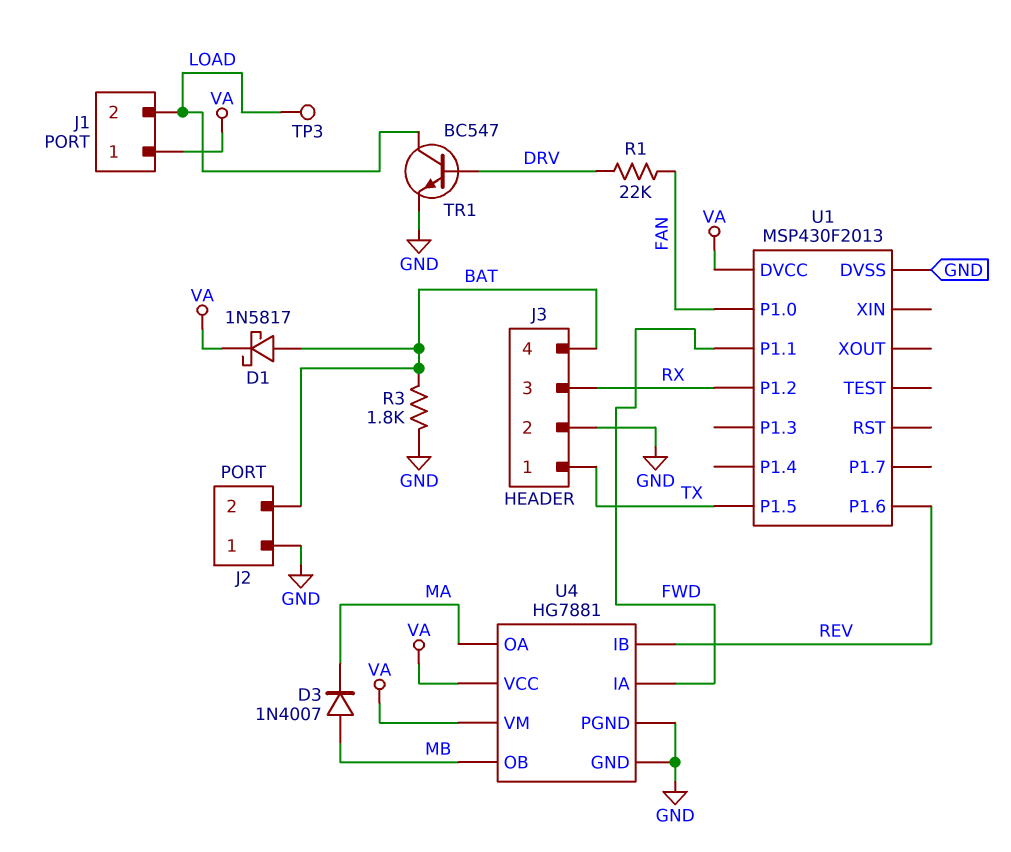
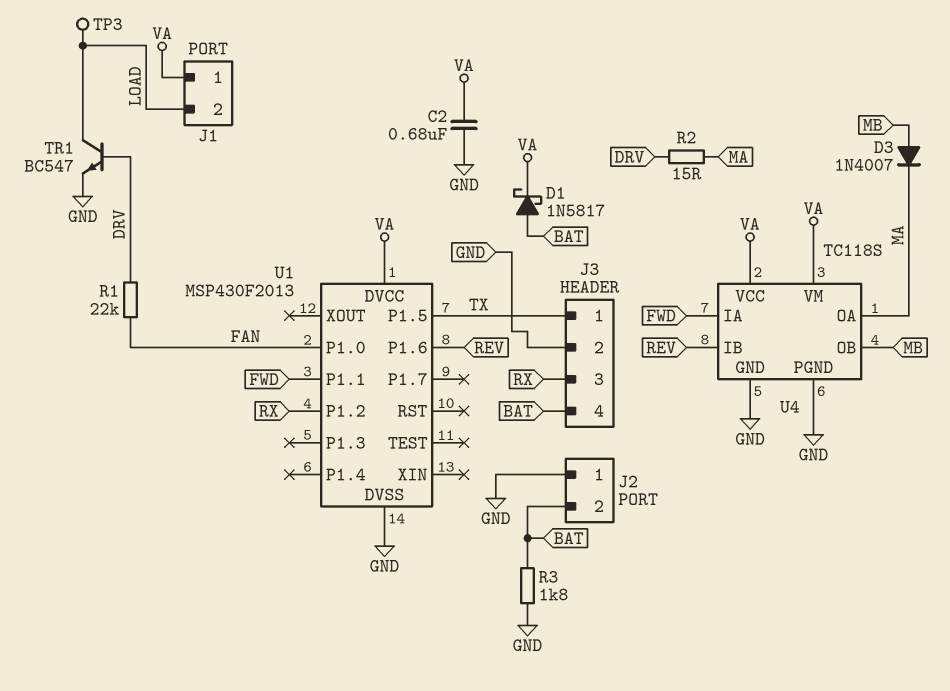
C2: none -> 680nF (GND, VA)
R2: none -> 15 (DRV, MA)
U4: HG7881 -> TC118S

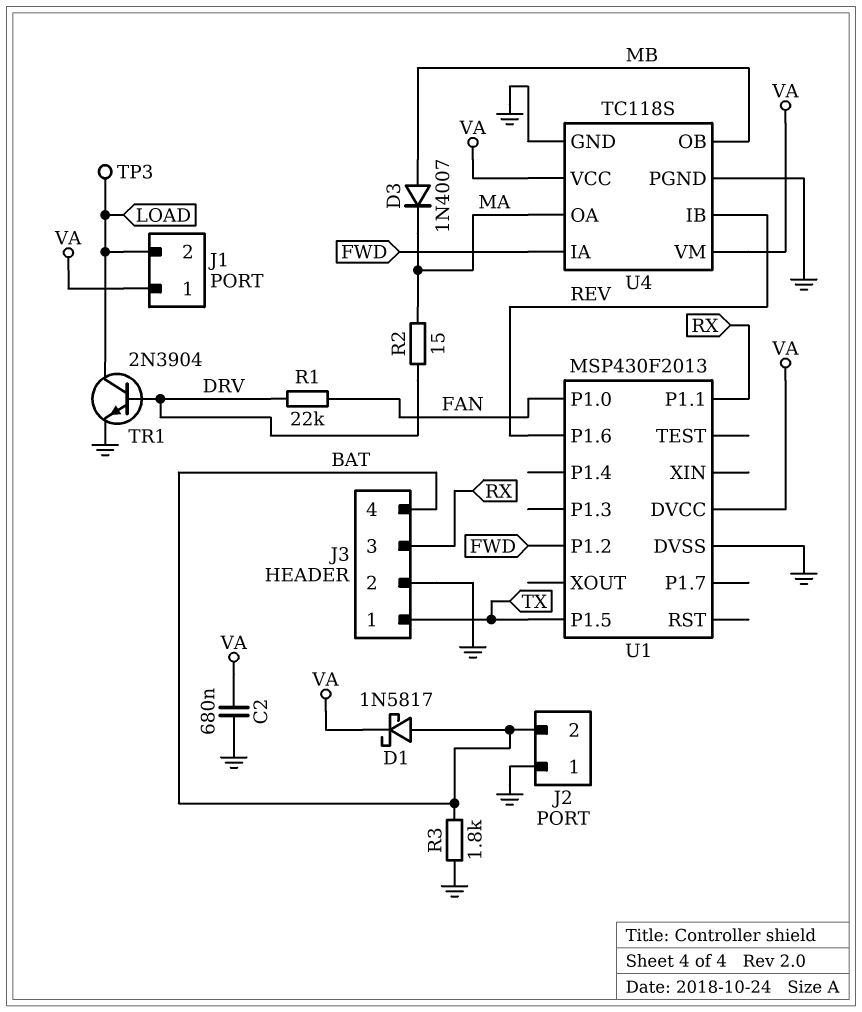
TR1: NPN BC547 (B DRV, C LOAD, E GND) -> NPN 2N3904 (B DRV, C LOAD, E GND)
U1 pin P1.1: FWD -> RX
U1 pin P1.2: RX -> FWD

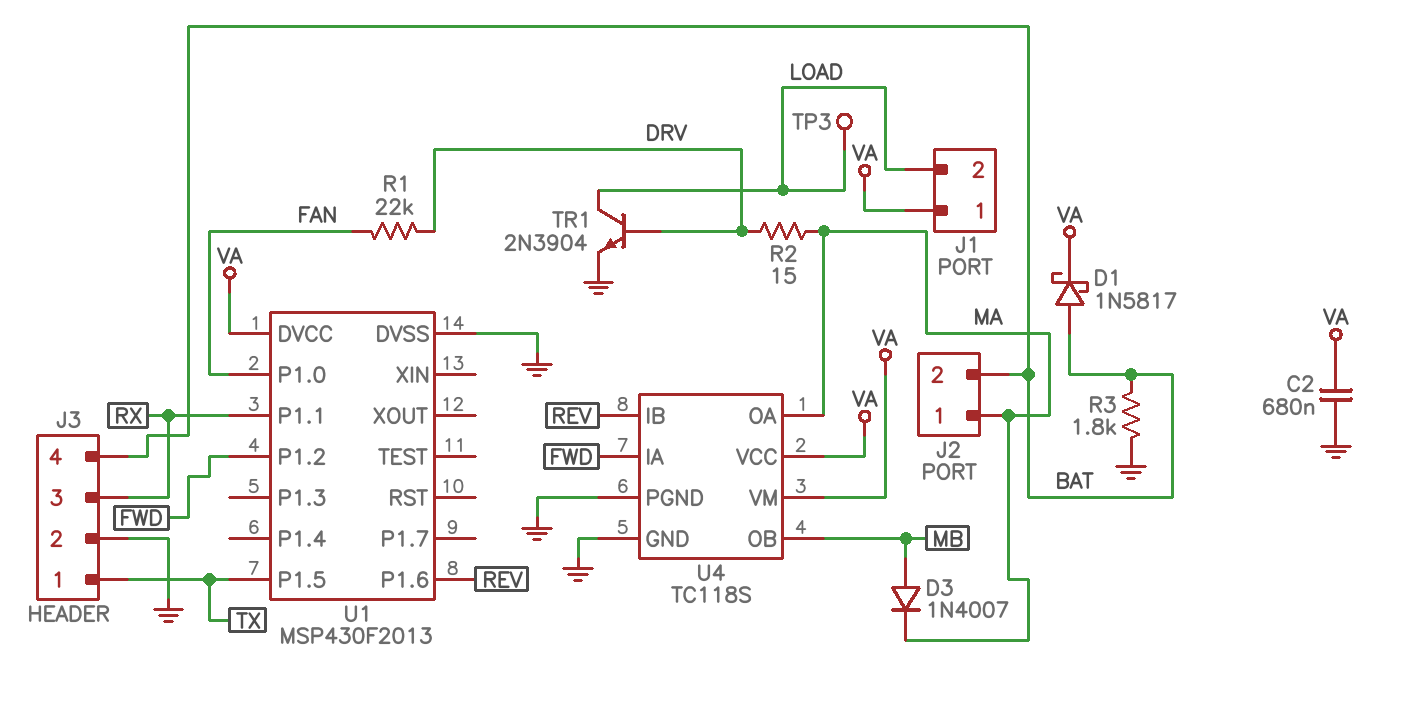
J2 pin 1: GND -> MA

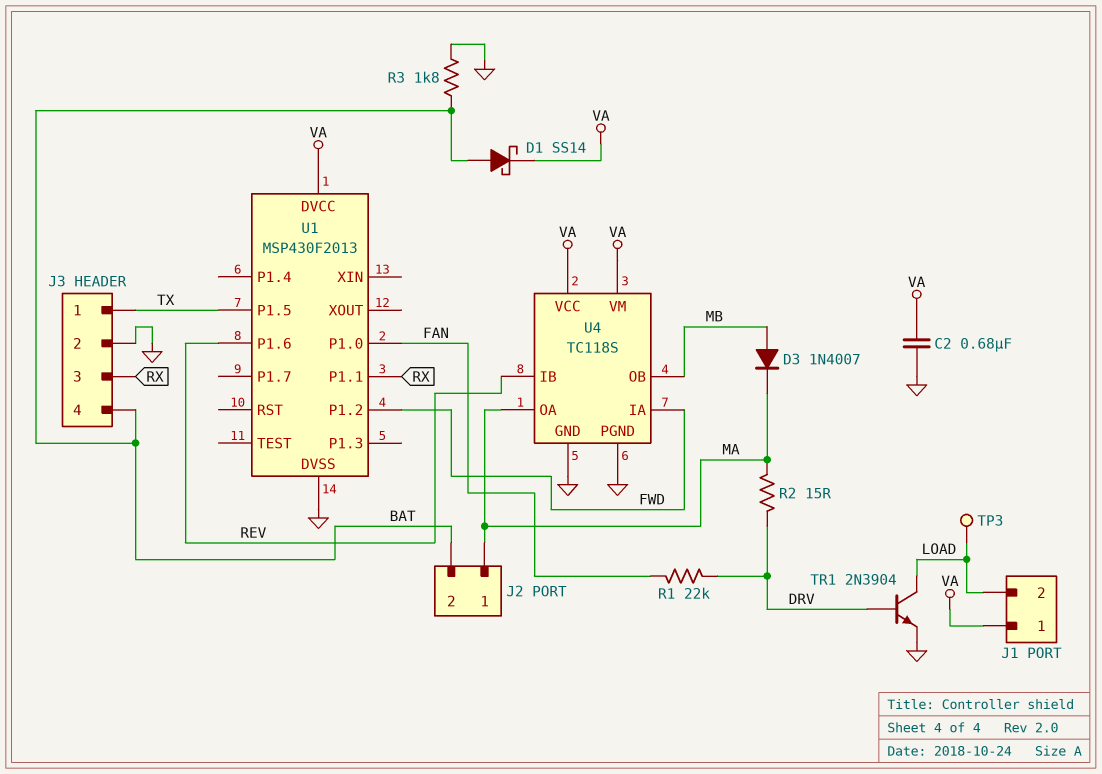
D1: schottky 1N5817 (A BAT, K VA) -> schottky SS14 (A BAT, K VA)

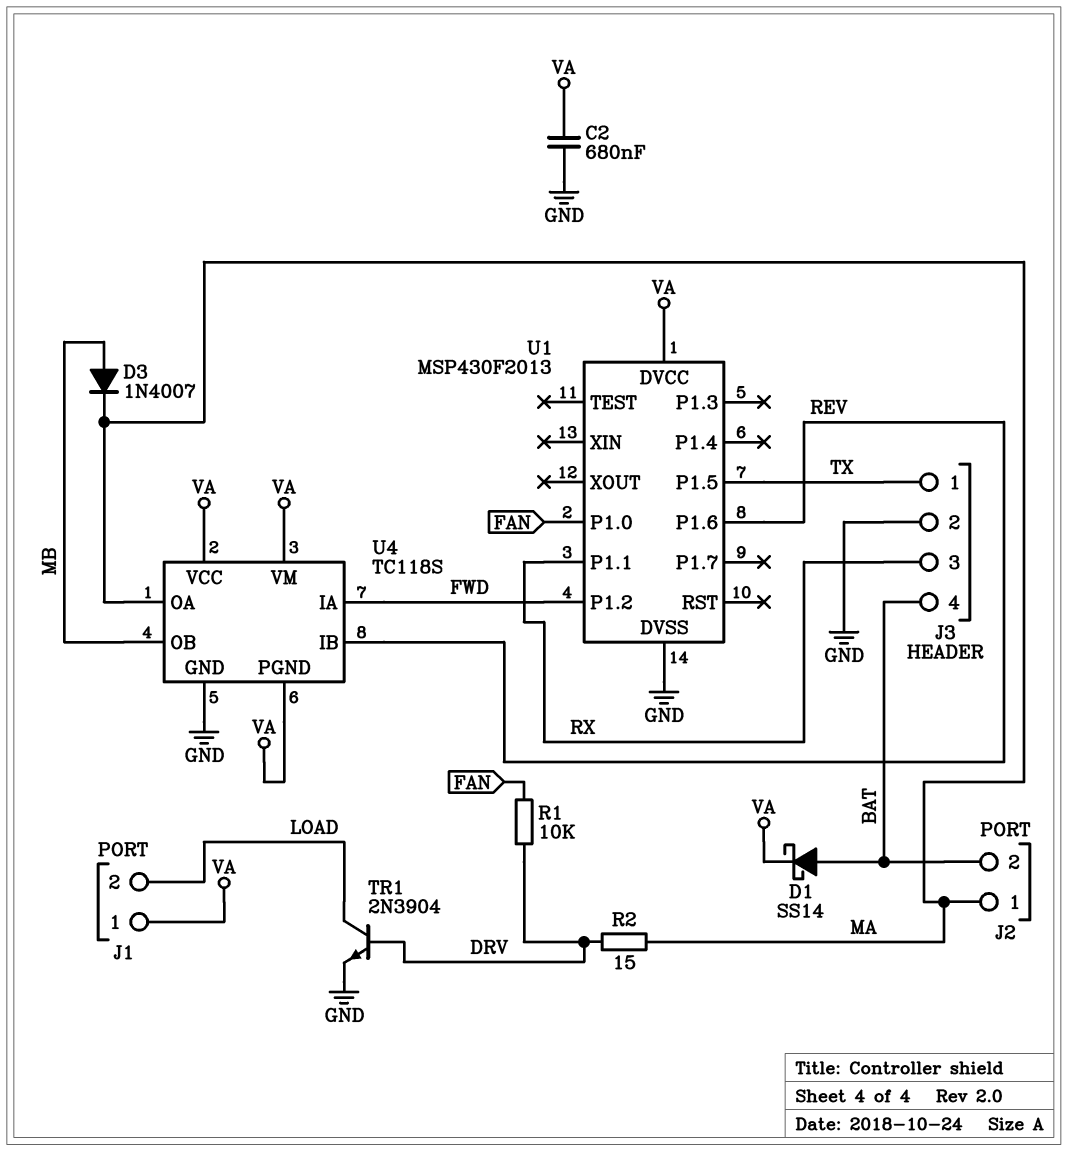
R1: 22k (DRV, FAN) -> 10k (DRV, FAN)
R3: 1.8k (BAT, GND) -> none
TP3: test point (LOAD) -> none
U4 pin PGND: GND -> VA

